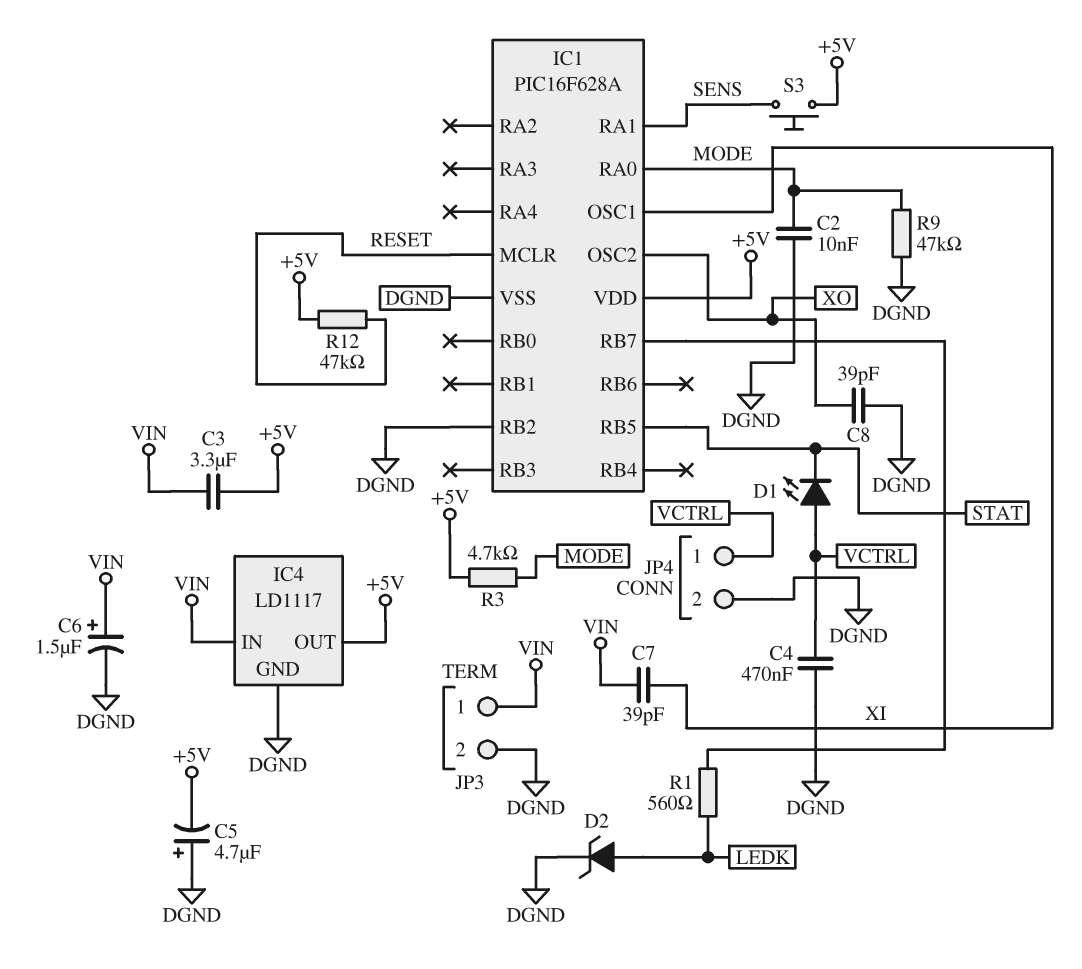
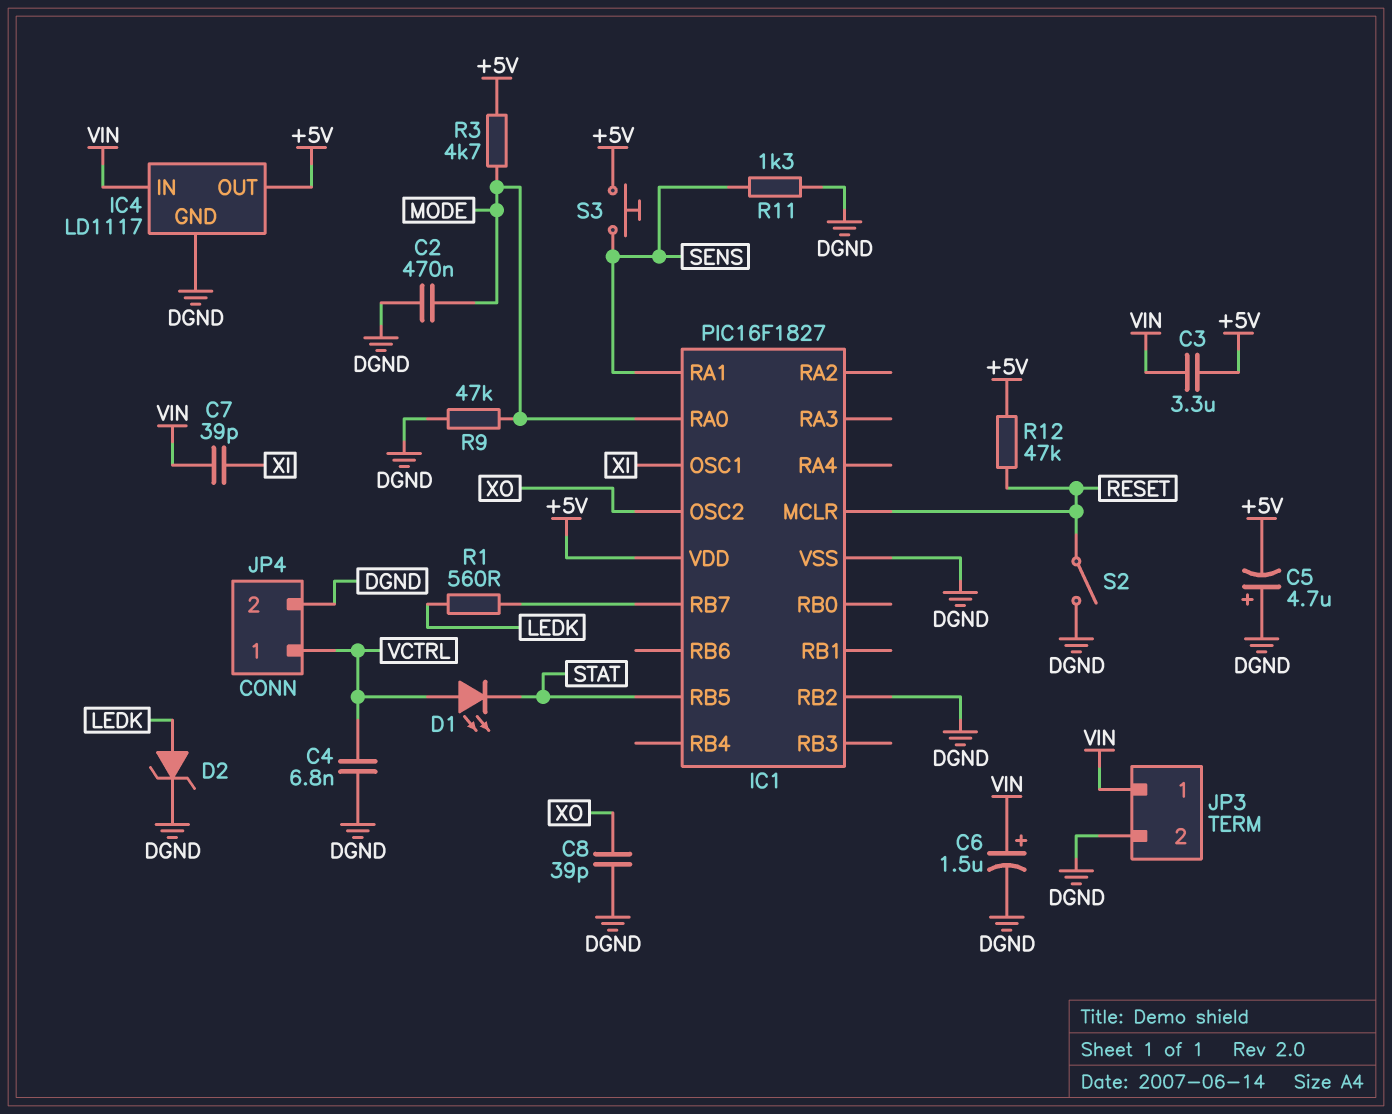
C2: 10nF (DGND, MODE) -> 470nF (DGND, MODE)
C4: 470nF (DGND, VCTRL) -> 6.8nF (DGND, VCTRL)
IC1: PIC16F628A -> PIC16F1827
R11: none -> 1.3k (DGND, SENS)
S2: none -> switch (DGND, RESET)

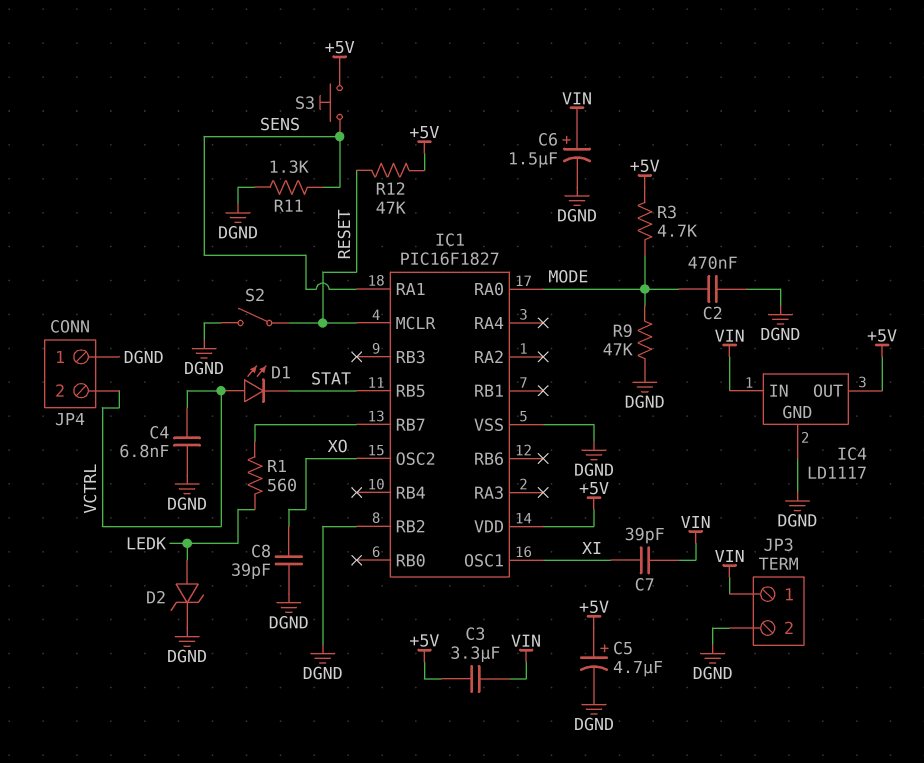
C5: 4.7uF (plus DGND, minus +5V) -> 4.7uF (plus +5V, minus DGND)
JP4 pin 1: VCTRL -> DGND
JP4 pin 2: DGND -> VCTRL

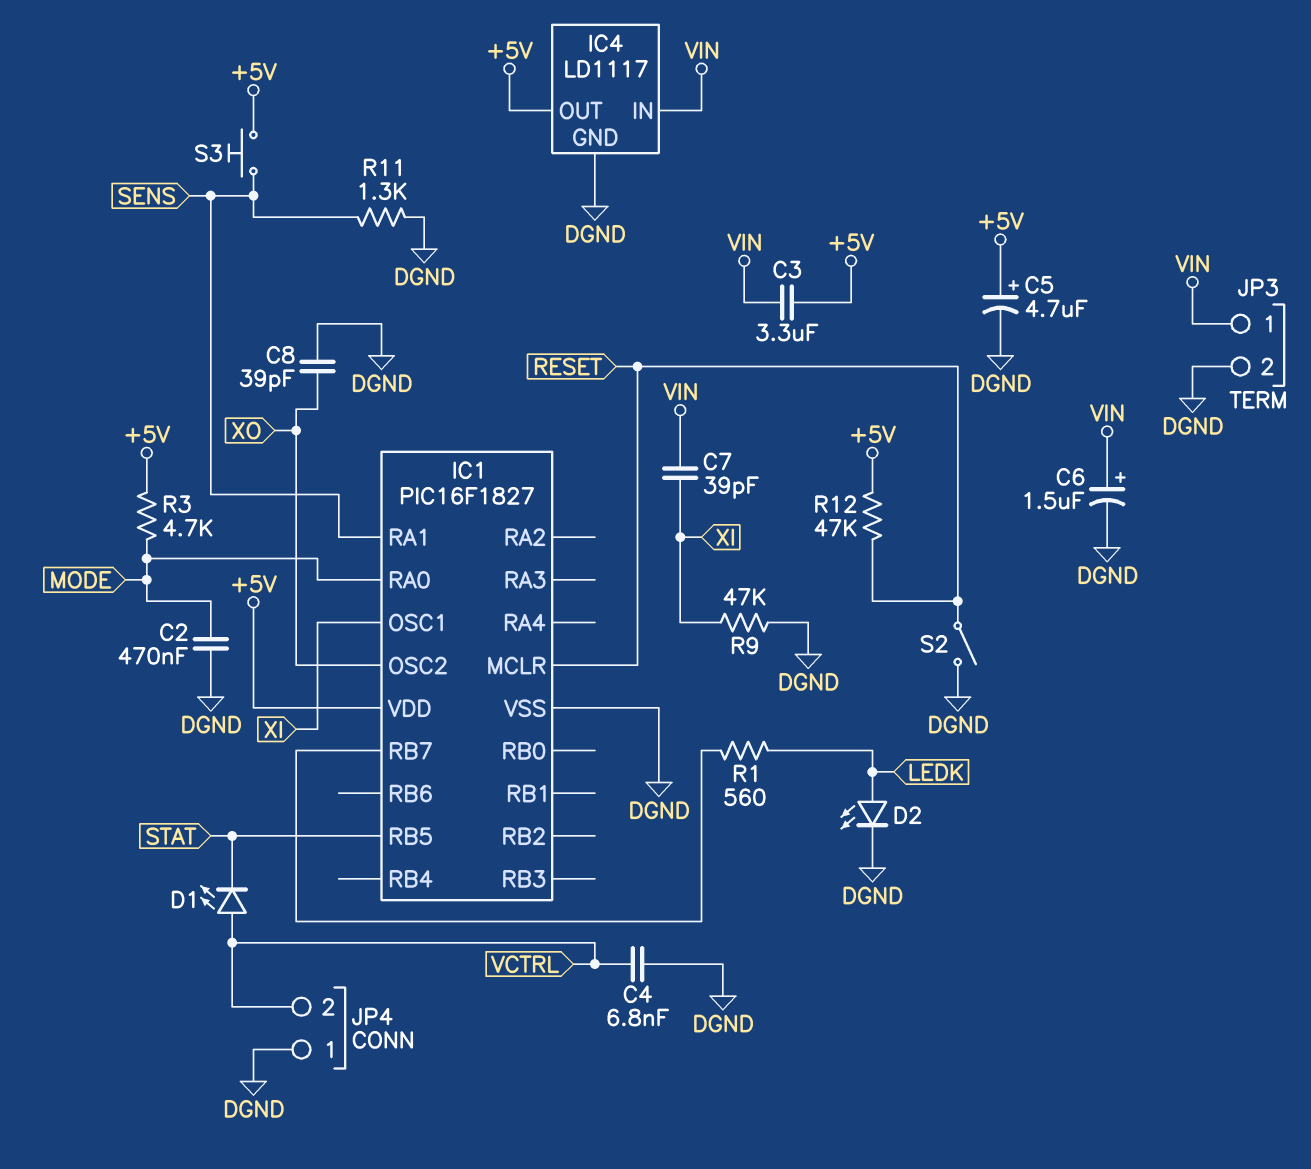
D2: zener (A LEDK, K DGND) -> LED (A LEDK, K DGND)
IC1 pin RB2: DGND -> none
R9: 47k (DGND, MODE) -> 47k (DGND, XI)

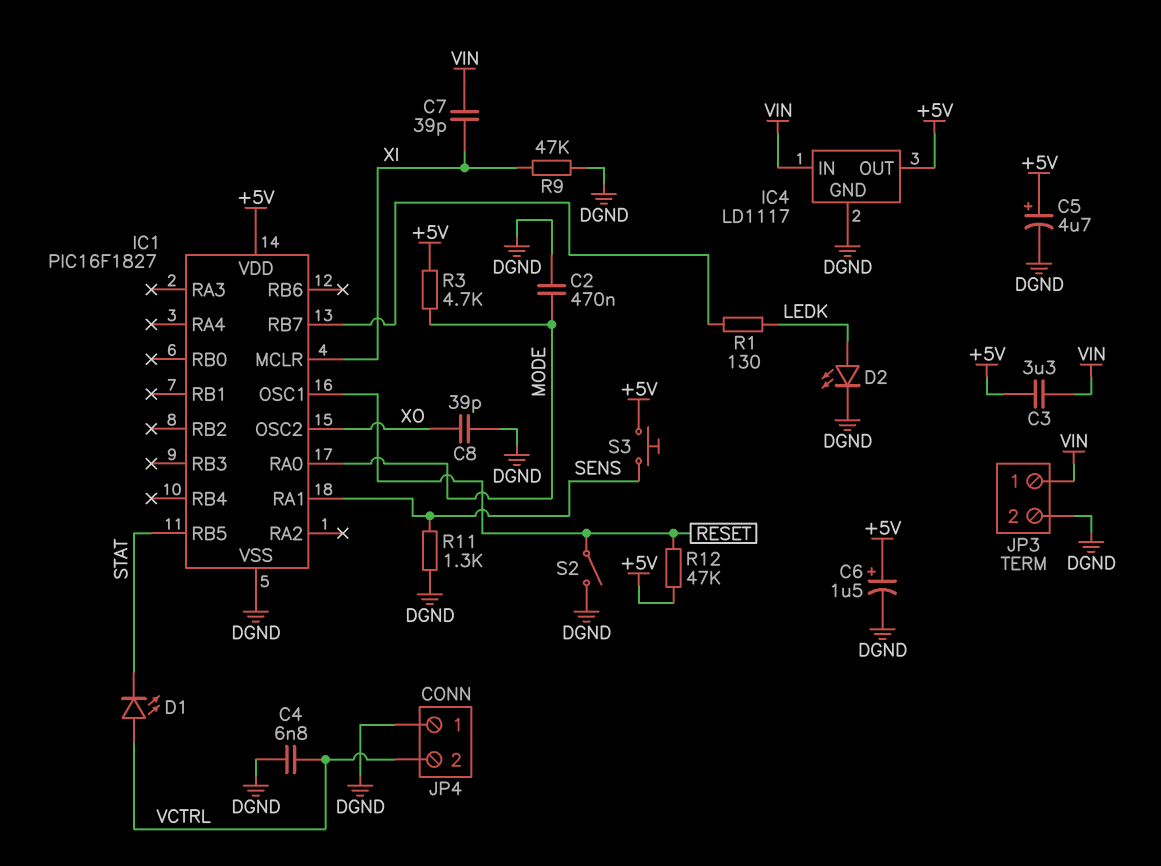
C6: 1.5uF (plus VIN, minus DGND) -> 1.5uF (plus +5V, minus DGND)
IC1 pin MCLR: RESET -> XI
IC1 pin OSC1: XI -> RESET
R1: 560 (IC1/RB7, LEDK) -> 130 (IC1/RB7, LEDK)

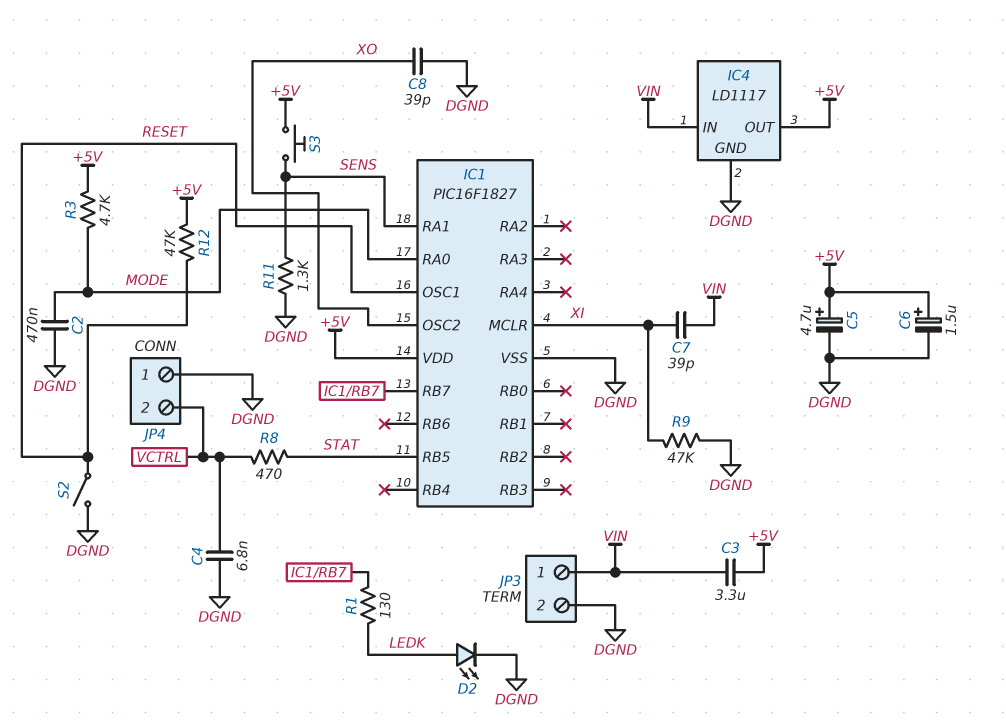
D1: LED (A VCTRL, K STAT) -> none
R8: none -> 470 (STAT, VCTRL)

